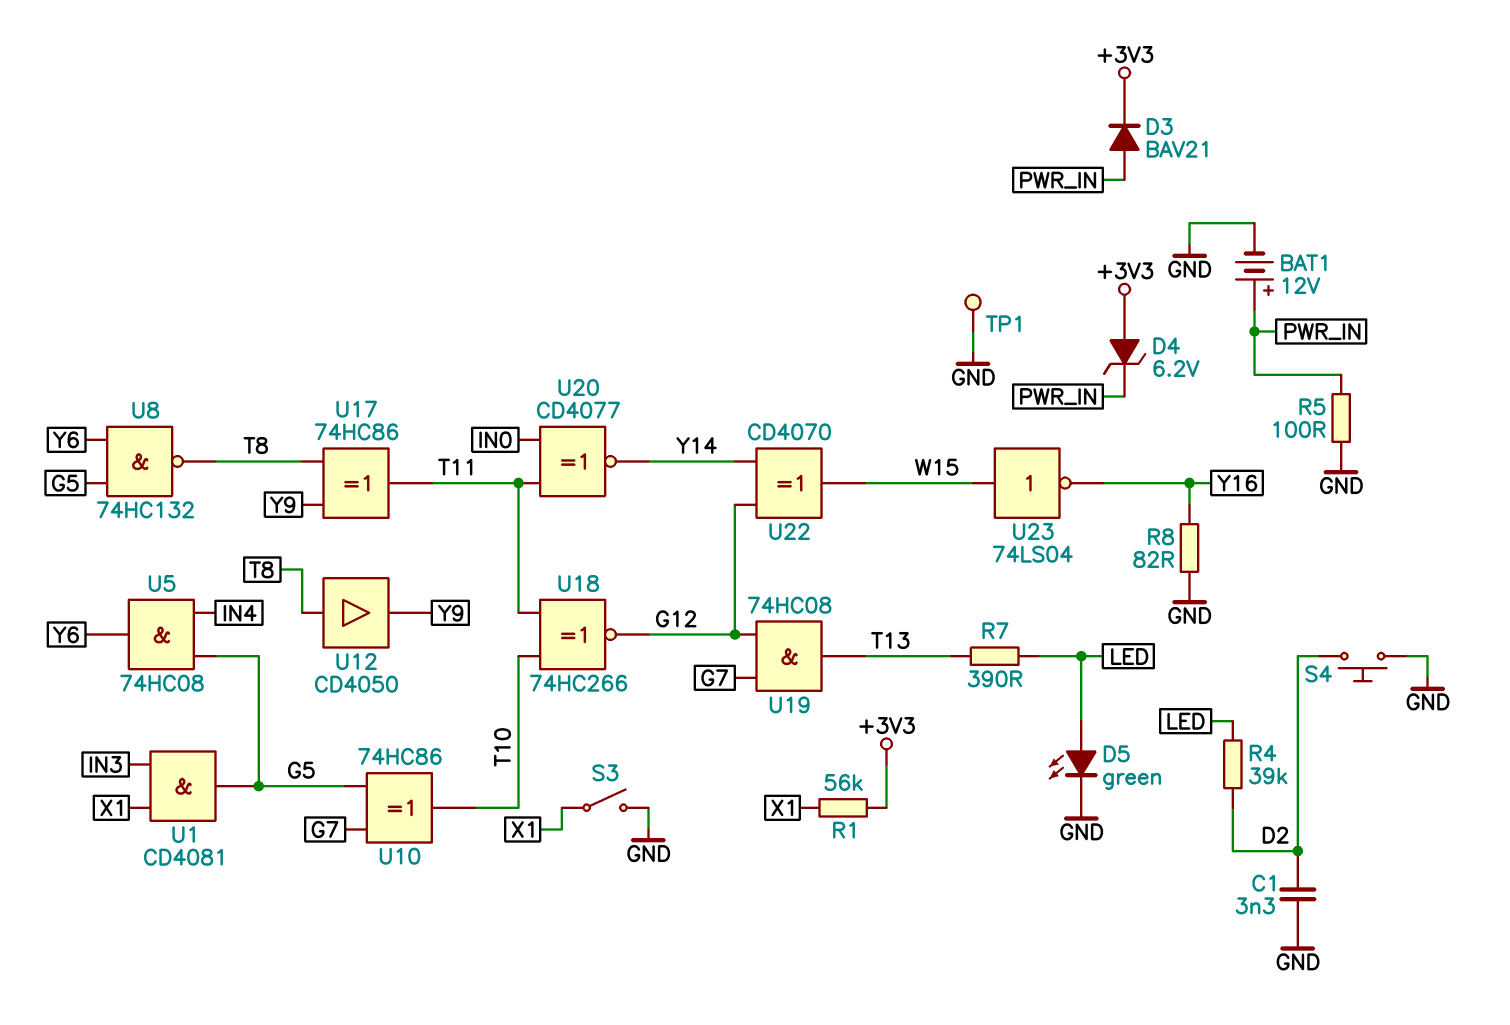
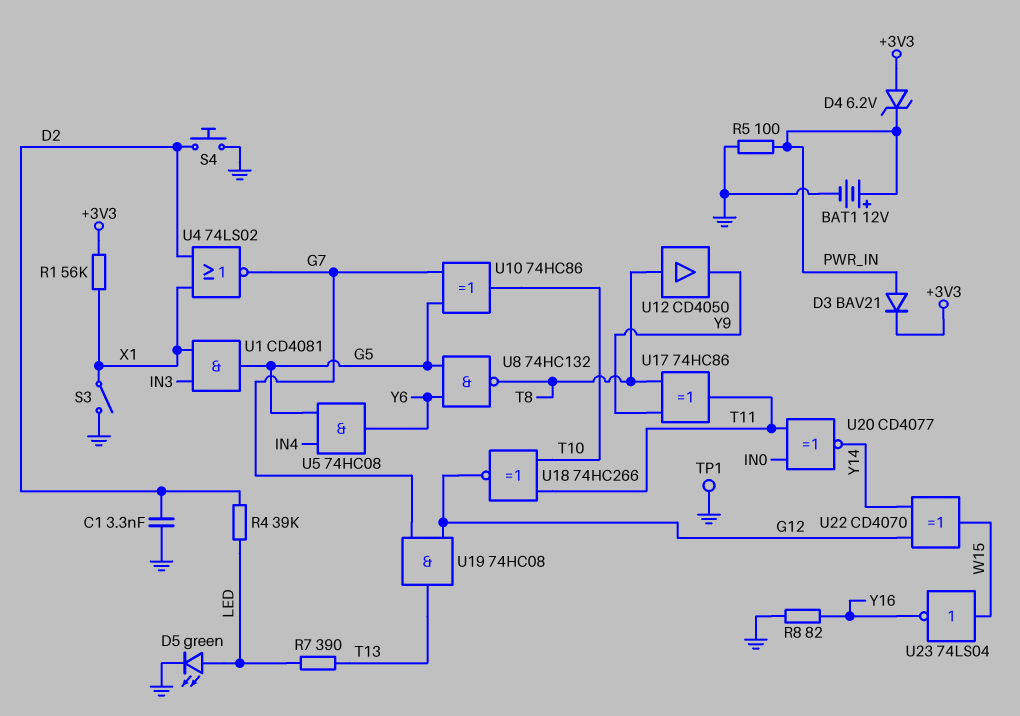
U4: none -> NOR 74LS02 (in D2, in X1, out G7)

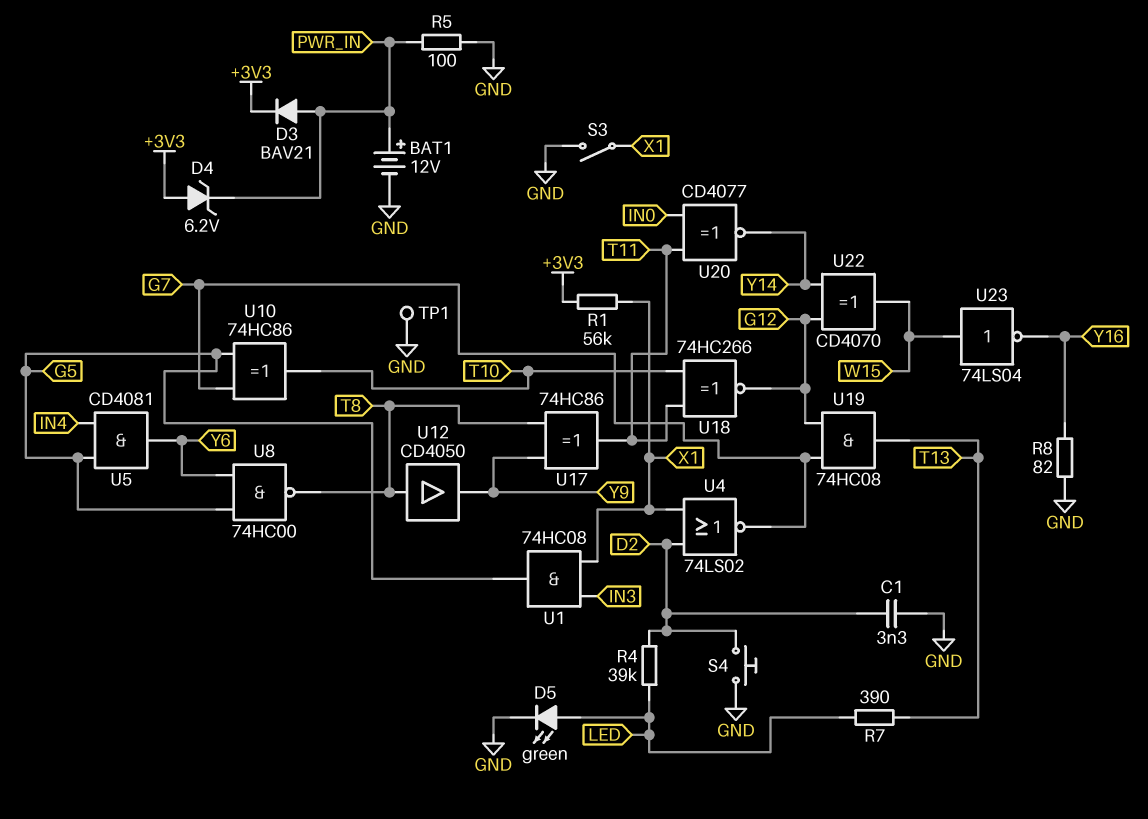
U1: AND CD4081 (in IN3, in X1, out G5) -> AND 74HC08 (in IN3, in X1, out G5)
U5: AND 74HC08 (in G5, in IN4, out Y6) -> AND CD4081 (in G5, in IN4, out Y6)
U8: NAND 74HC132 (in G5, in Y6, out T8) -> NAND 74HC00 (in G5, in Y6, out T8)

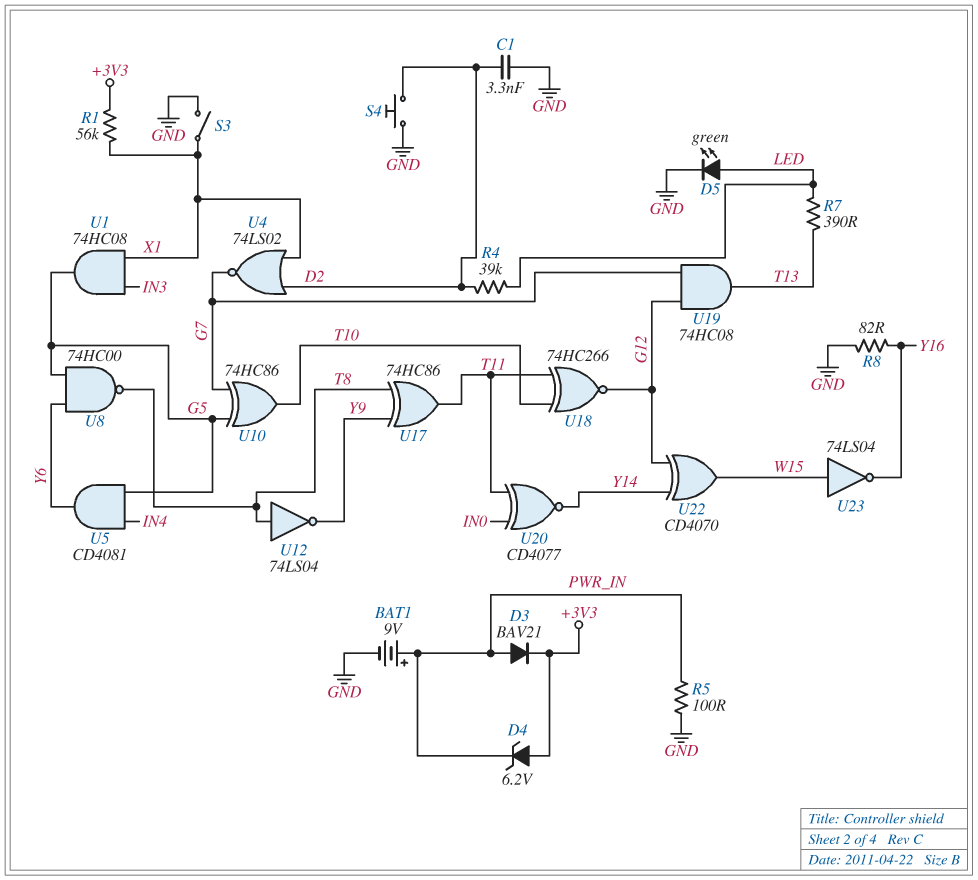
BAT1: 12V (plus PWR_IN, minus GND) -> 9V (plus PWR_IN, minus GND)
TP1: test point (GND) -> none
U12: buffer CD4050 (in T8, out Y9) -> NOT 74LS04 (in T8, out Y9)

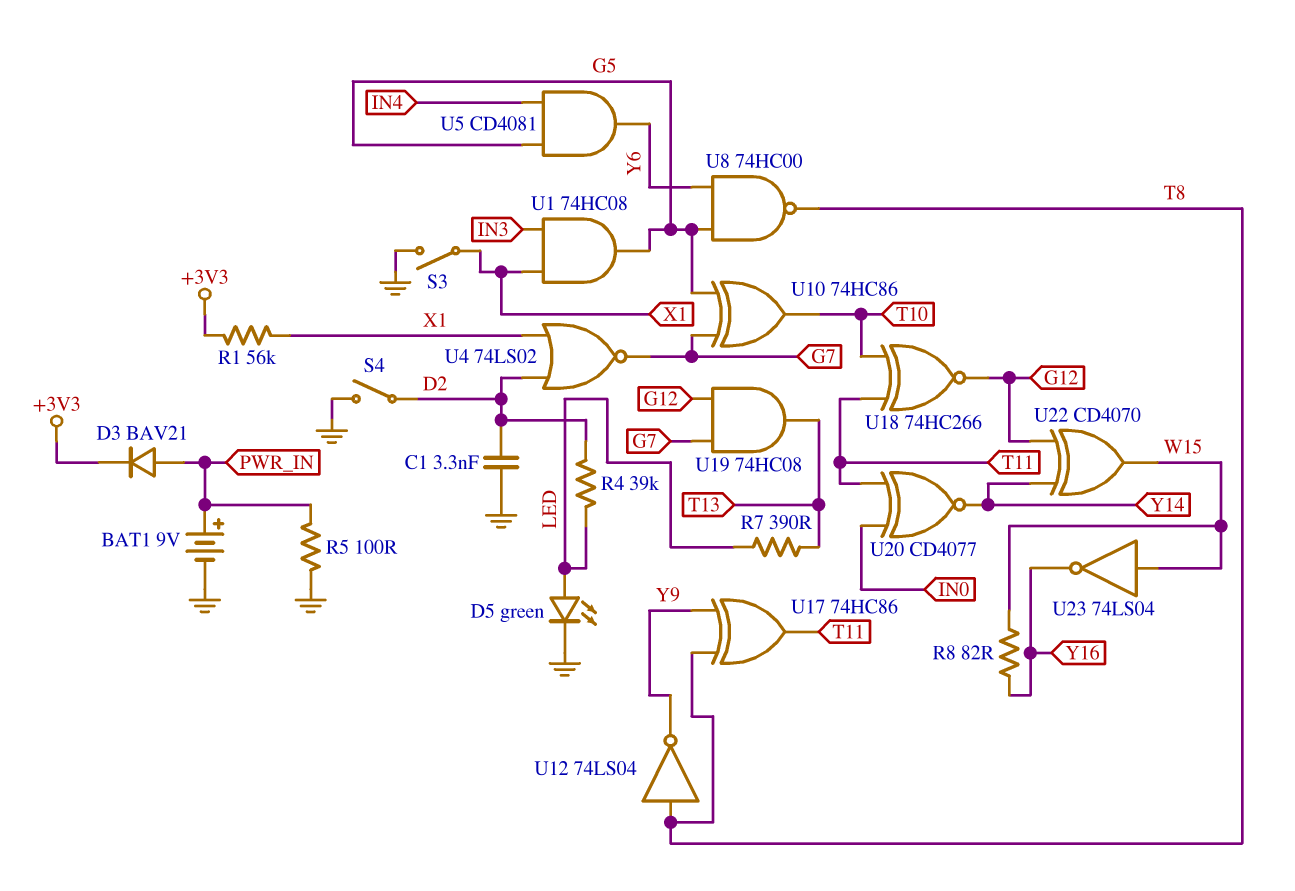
D4: zener 6.2V (A +3V3, K PWR_IN) -> none
R8: 82 (GND, Y16) -> 82 (W15, Y16)
S4: button (D2, GND) -> switch (D2, GND)

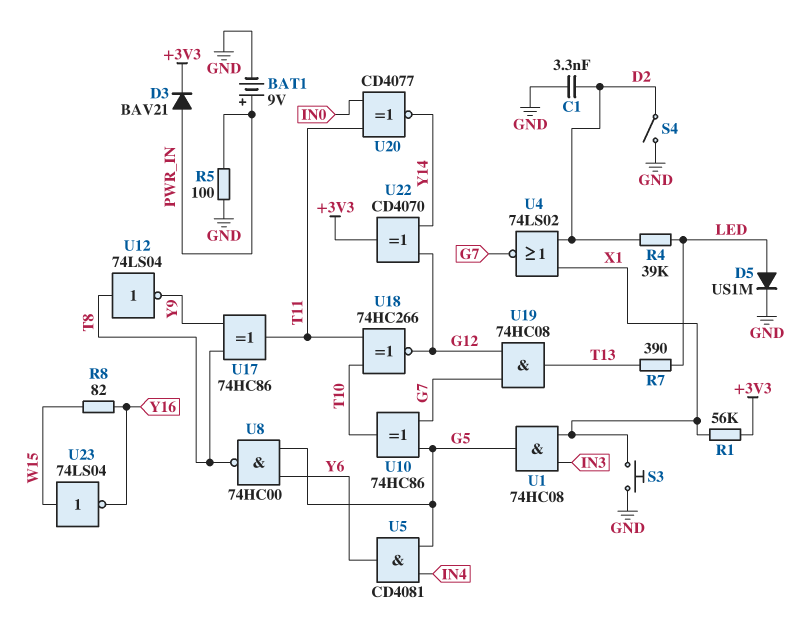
D5: LED green (A LED, K GND) -> diode US1M (A LED, K GND)
S3: switch (GND, X1) -> button (GND, X1)
U22: XOR CD4070 (in G12, in Y14, out W15) -> XOR CD4070 (in G12, in Y14, out +3V3)

